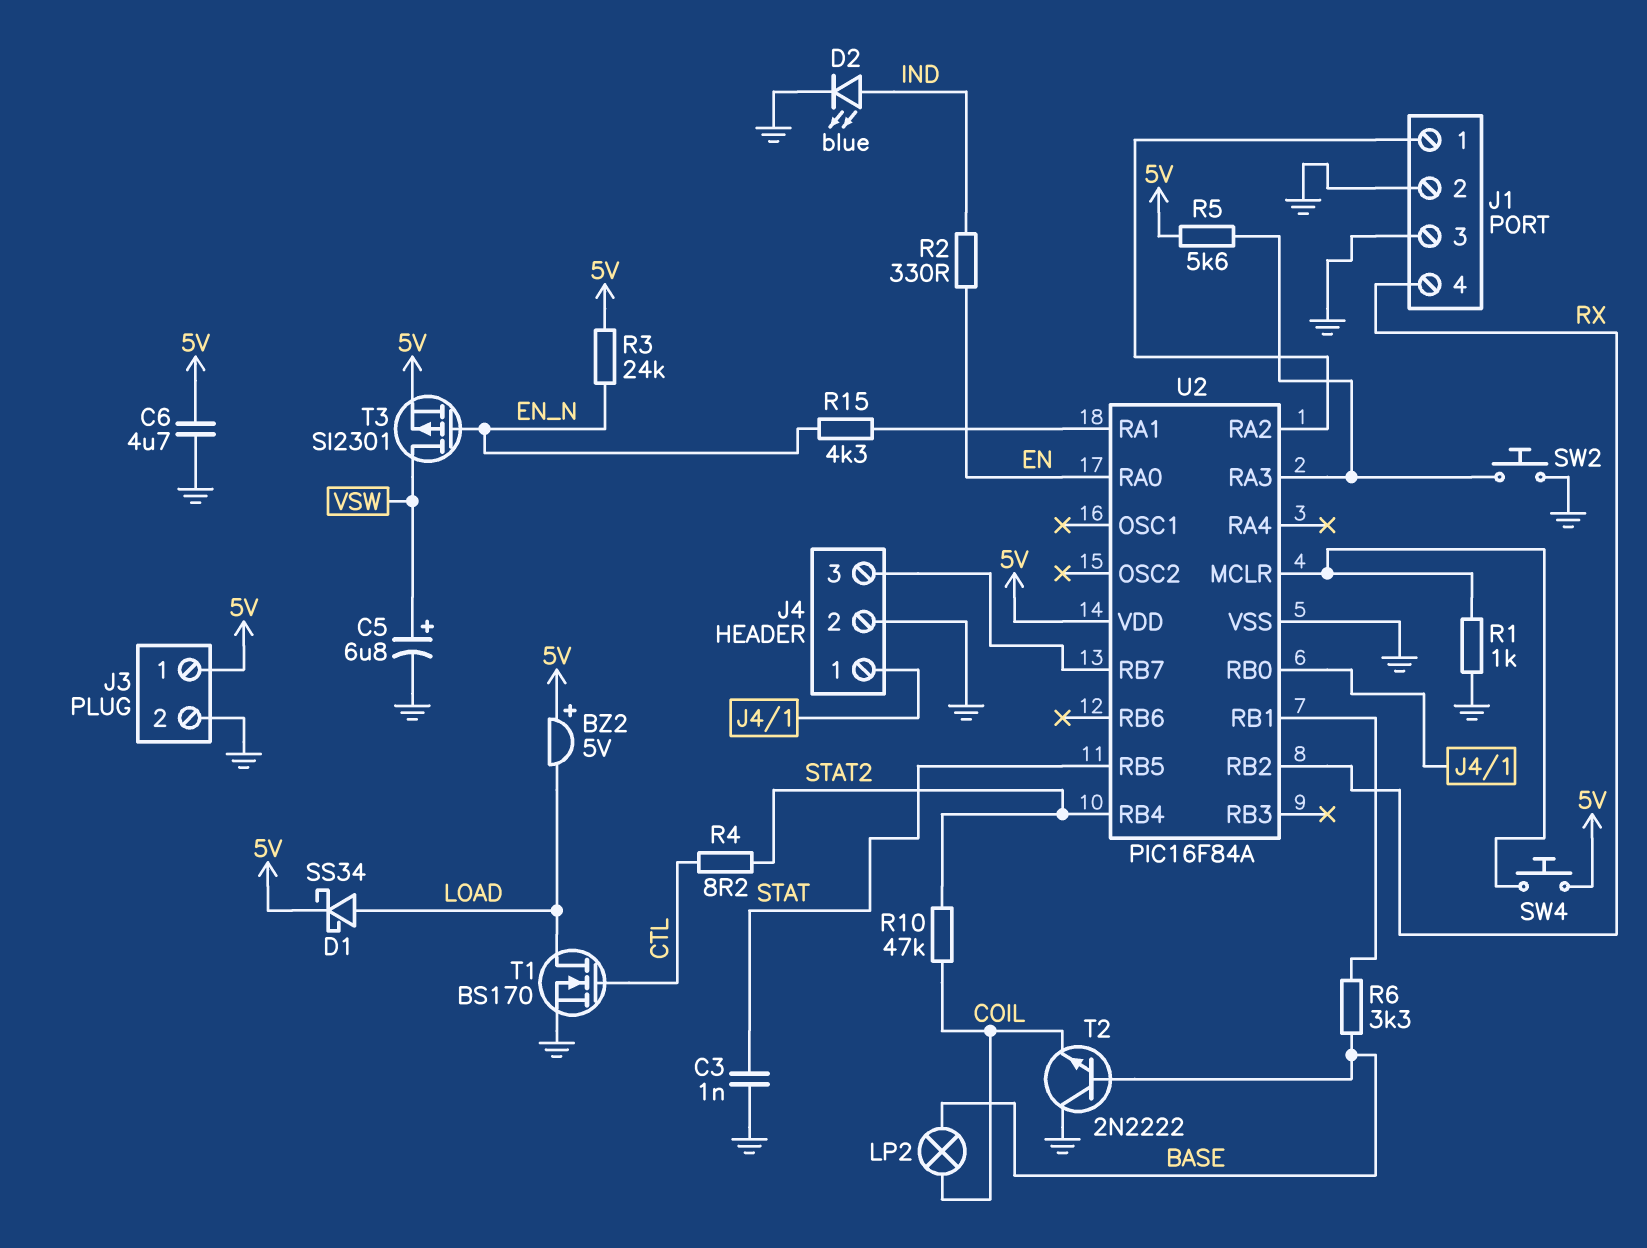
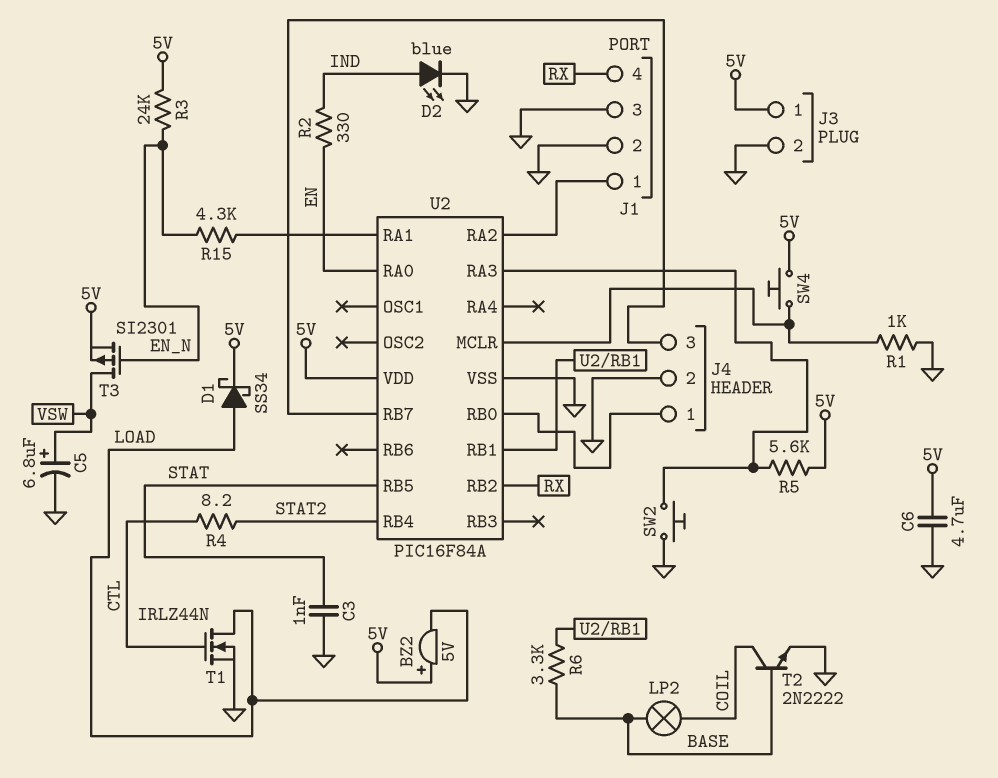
R10: 47k (COIL, STAT2) -> none
T1: NMOS BS170 (G CTL, D LOAD, S GND) -> NMOS IRLZ44N (G CTL, D LOAD, S GND)
T2: NPN 2N2222 (B BASE, C GND, E COIL) -> NPN 2N2222 (B BASE, C COIL, E GND)

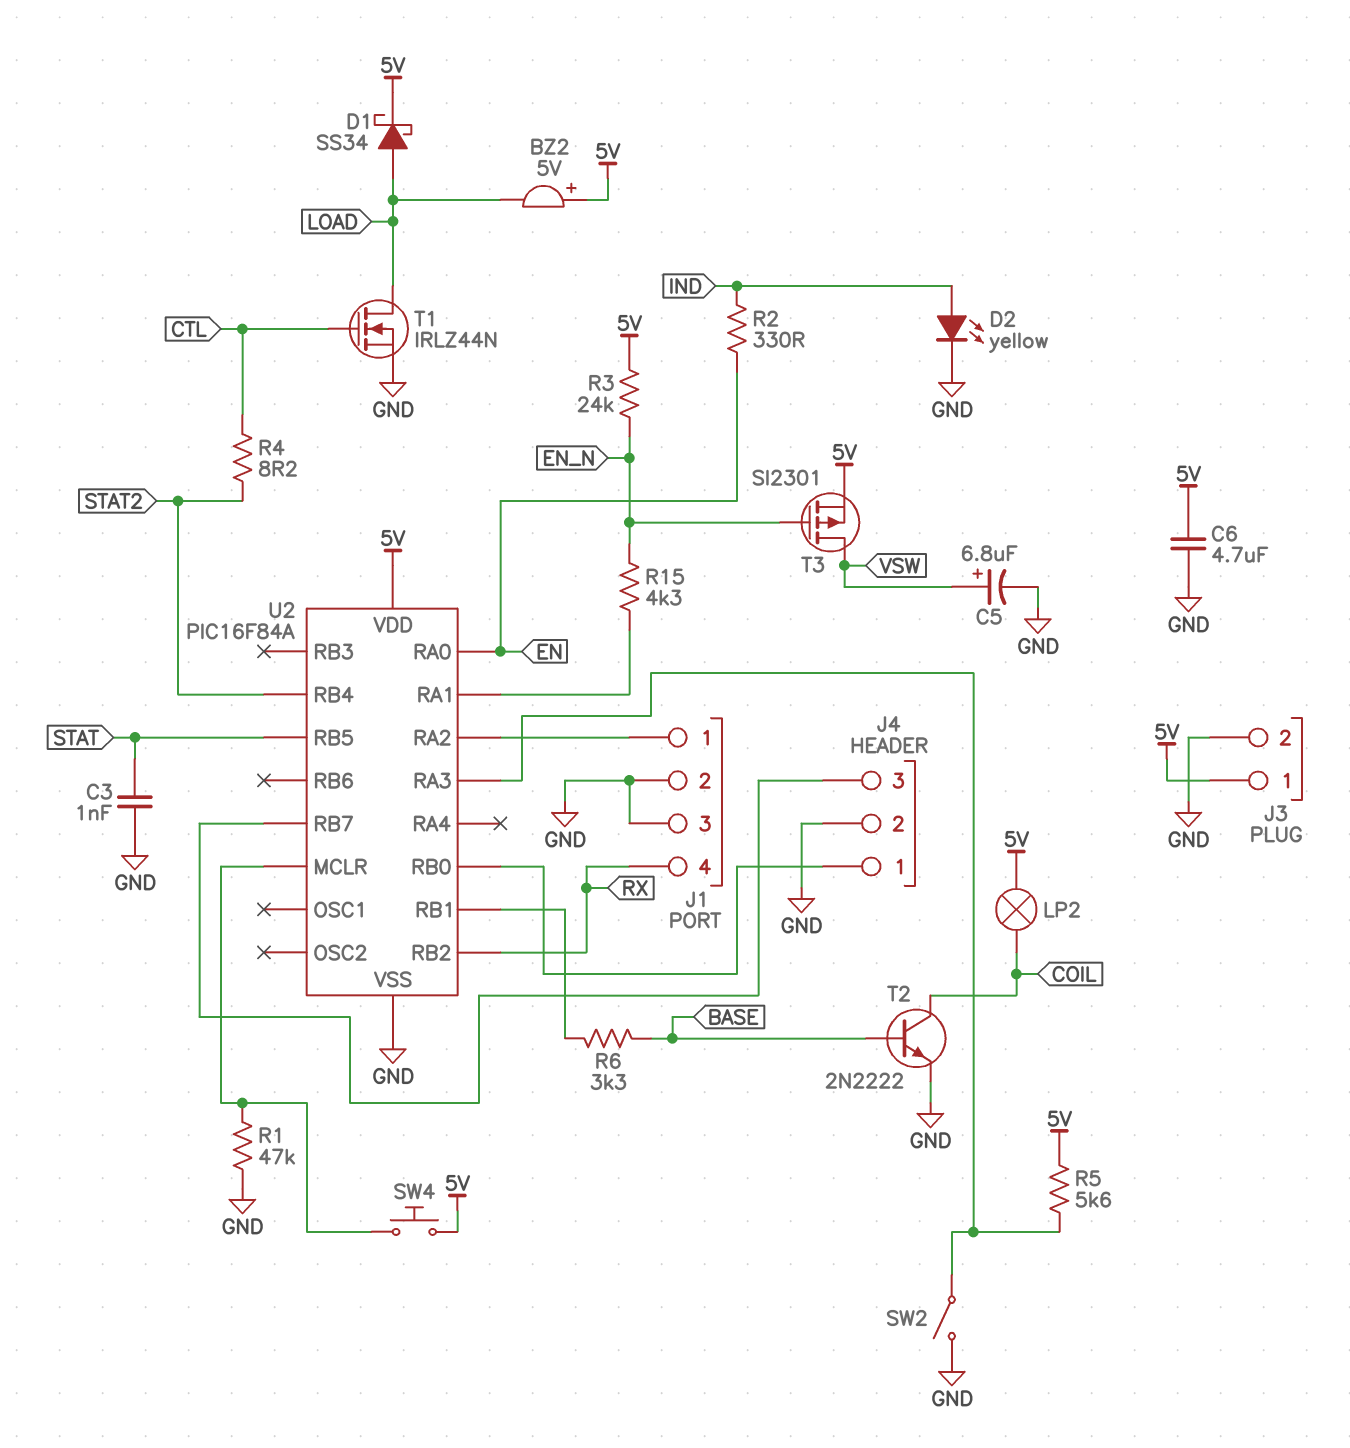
D2: LED blue (A IND, K GND) -> LED yellow (A IND, K GND)
LP2: lamp (BASE, COIL) -> lamp (5V, COIL)
R1: 1k (GND, U2/MCLR) -> 47k (GND, U2/MCLR)
SW2: button (GND, U2/RA3) -> switch (GND, U2/RA3)

